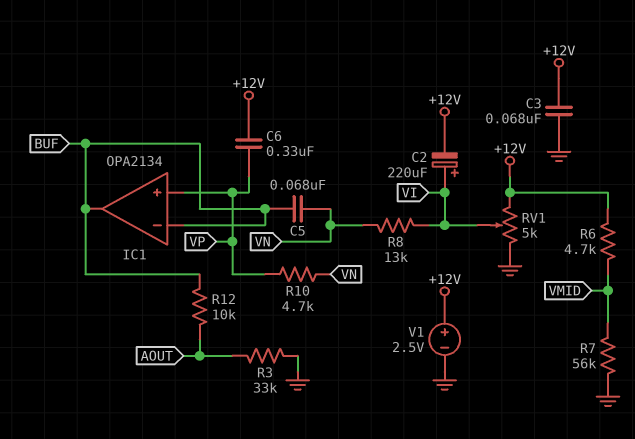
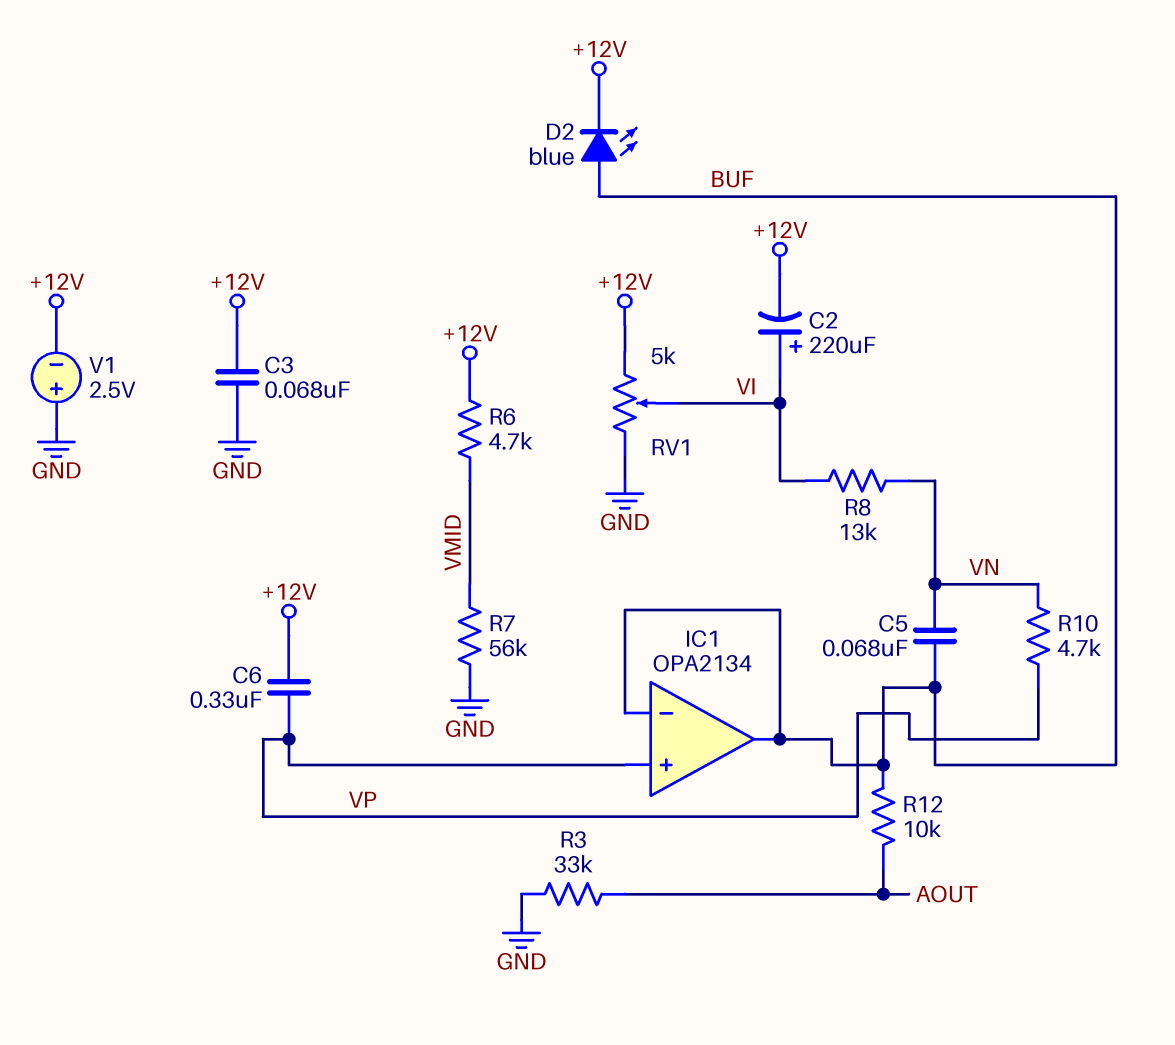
D2: none -> LED blue (A BUF, K +12V)
V1: 2.5V (plus +12V, minus GND) -> 2.5V (plus GND, minus +12V)

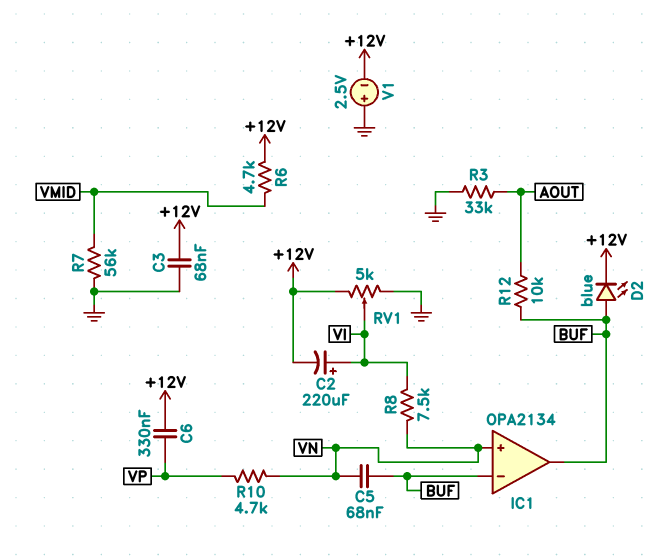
IC1 pin in+: VP -> VN
R8: 13k (VI, VN) -> 7.5k (VI, VN)

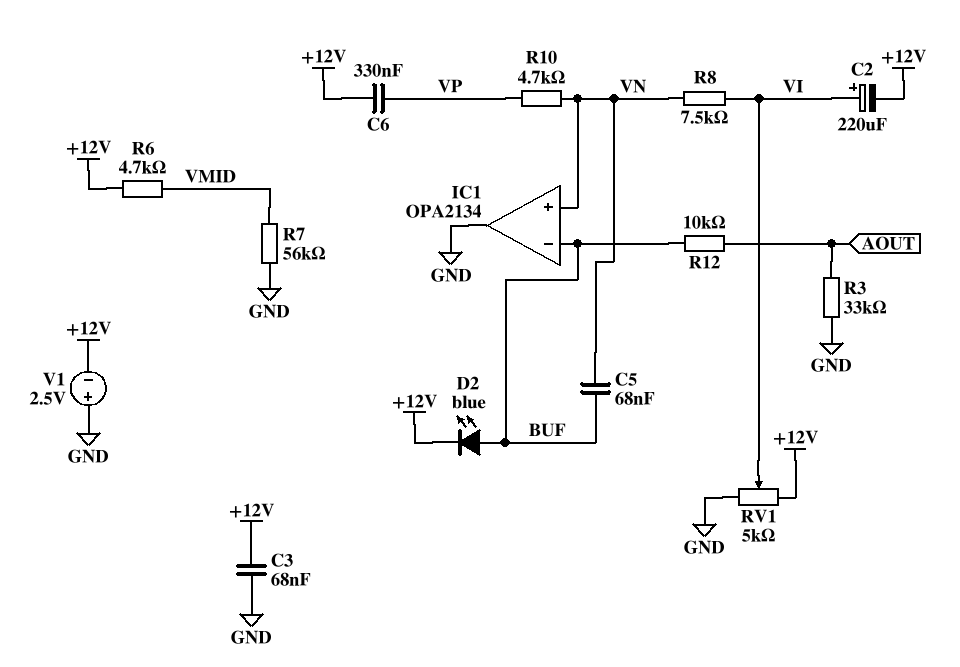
IC1 pin out: BUF -> GND

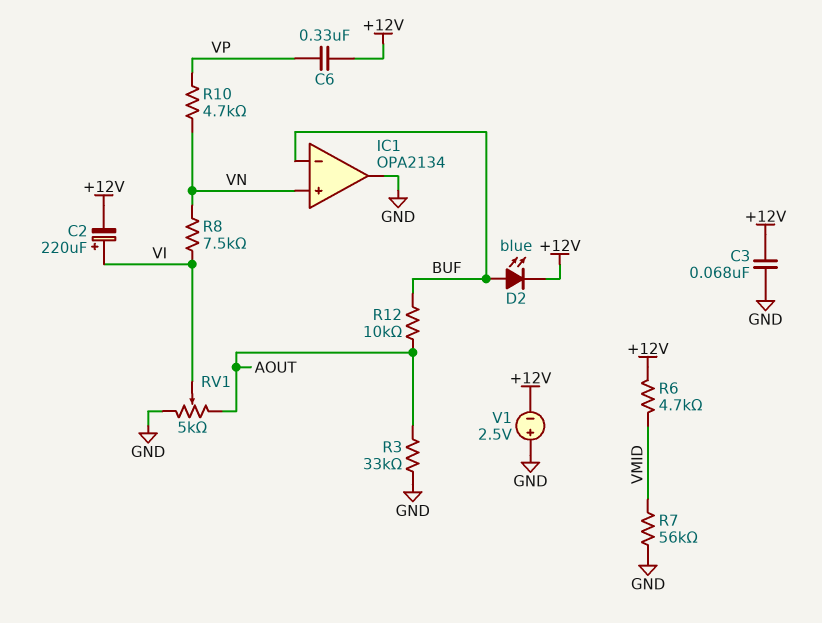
C5: 68nF (BUF, VN) -> none
RV1: 5k (+12V, GND, wiper VI) -> 5k (AOUT, GND, wiper VI)

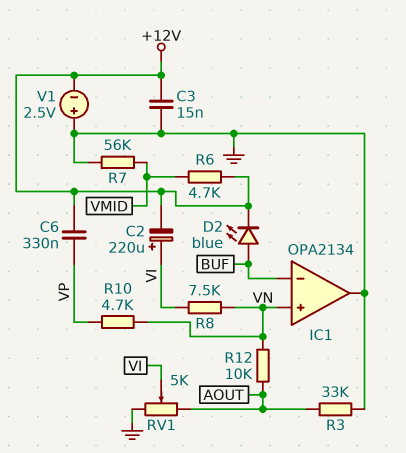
C3: 68nF (+12V, GND) -> 15nF (+12V, GND)
R12: 10k (AOUT, BUF) -> 10k (AOUT, VN)

